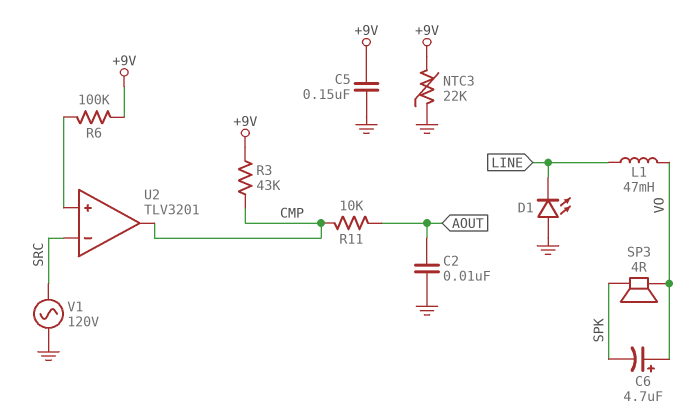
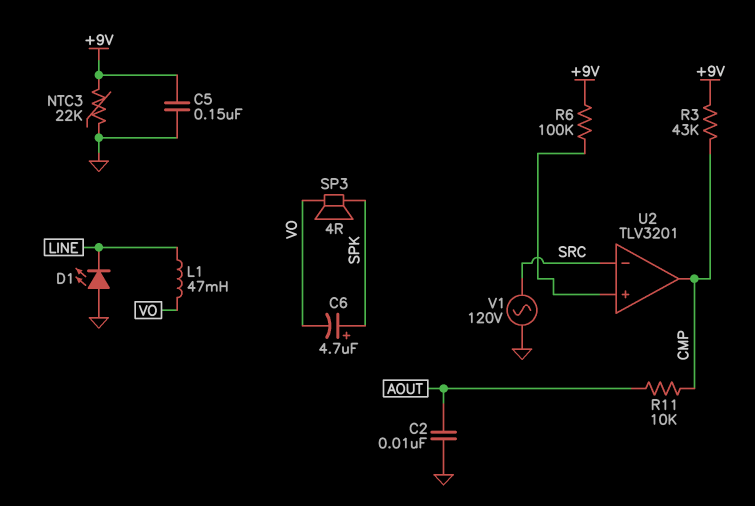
C6: 4.7uF (plus VO, minus SPK) -> 4.7uF (plus SPK, minus VO)

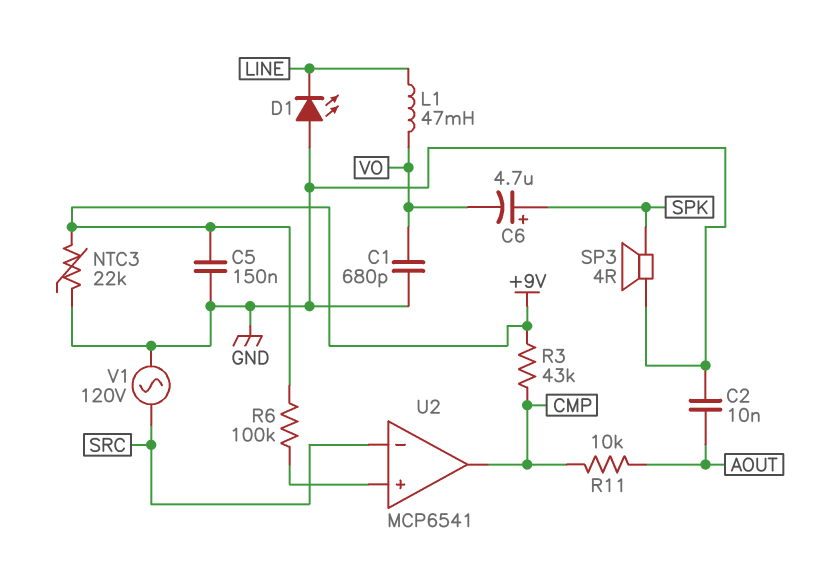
C1: none -> 680pF (GND, VO)
SP3: speaker 4R (SPK, VO) -> speaker 4R (GND, SPK)
U2: TLV3201 -> MCP6541

